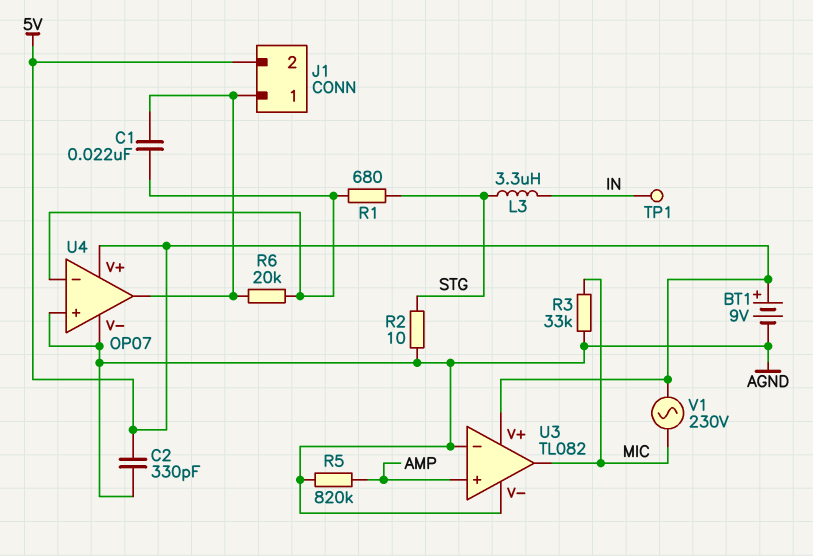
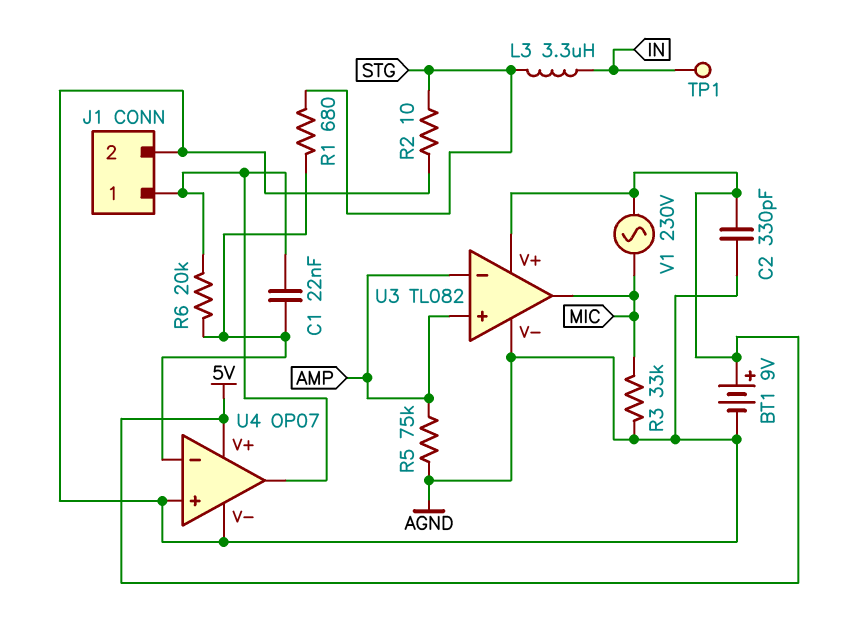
J1 pin 2: 5V -> AGND
R5: 820k (AGND, AMP) -> 75k (AGND, AMP)
U3 pin in-: AGND -> AMP

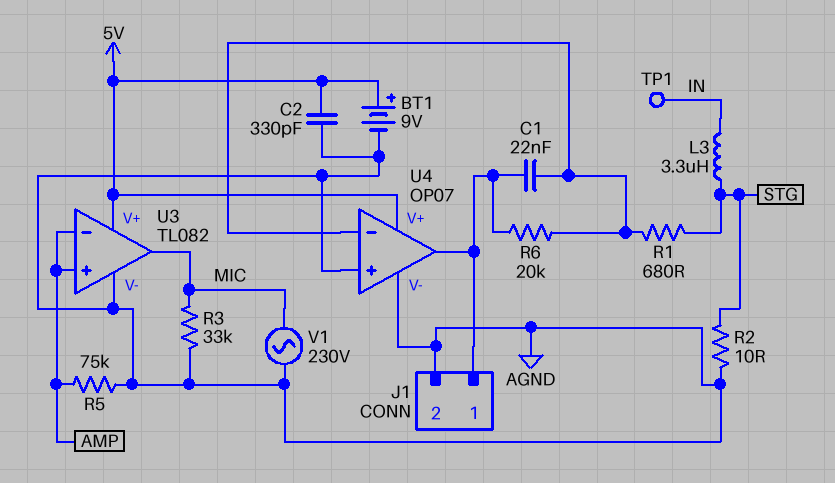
V1: AC 230V (5V, MIC) -> AC 230V (AGND, MIC)

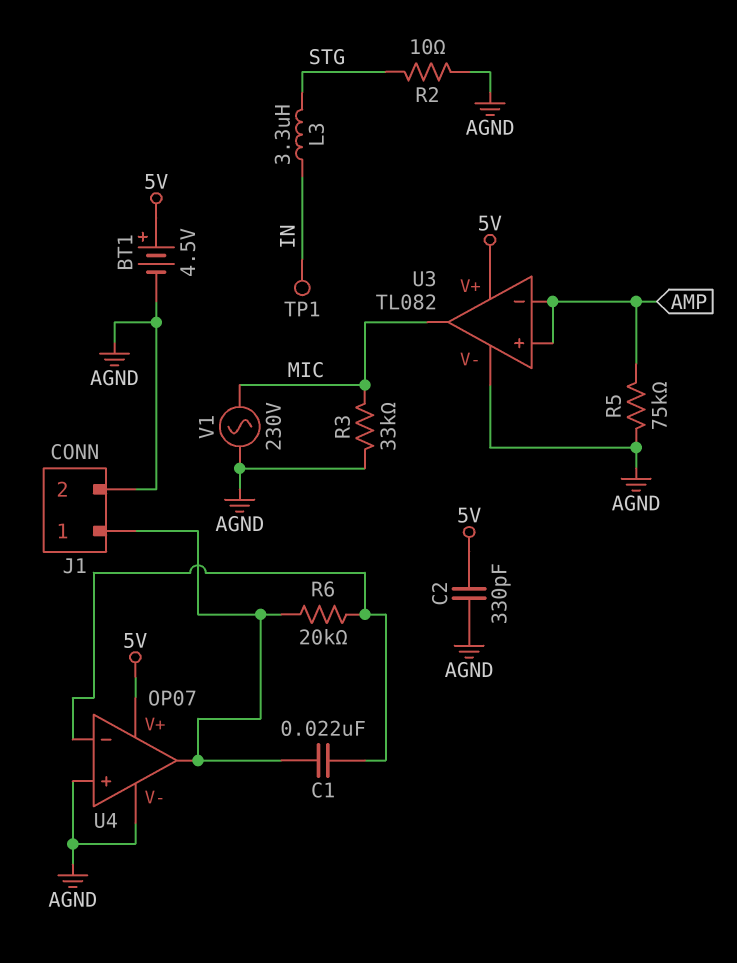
BT1: 9V (plus 5V, minus AGND) -> 4.5V (plus 5V, minus AGND)
R1: 680 (STG, U4/in-) -> none

